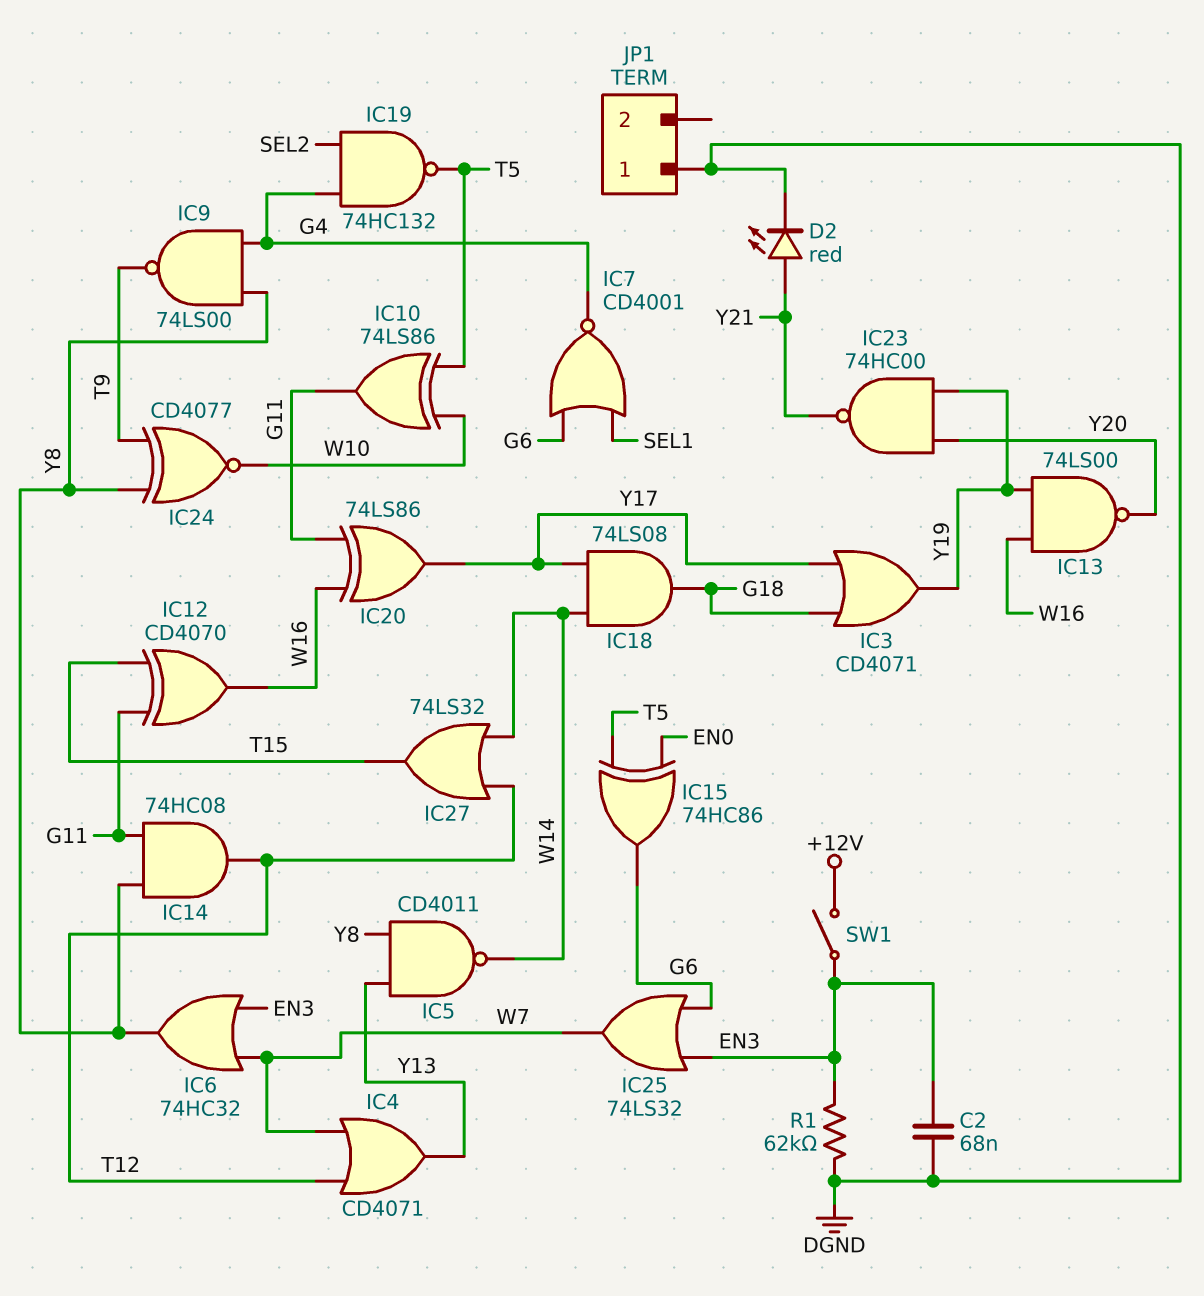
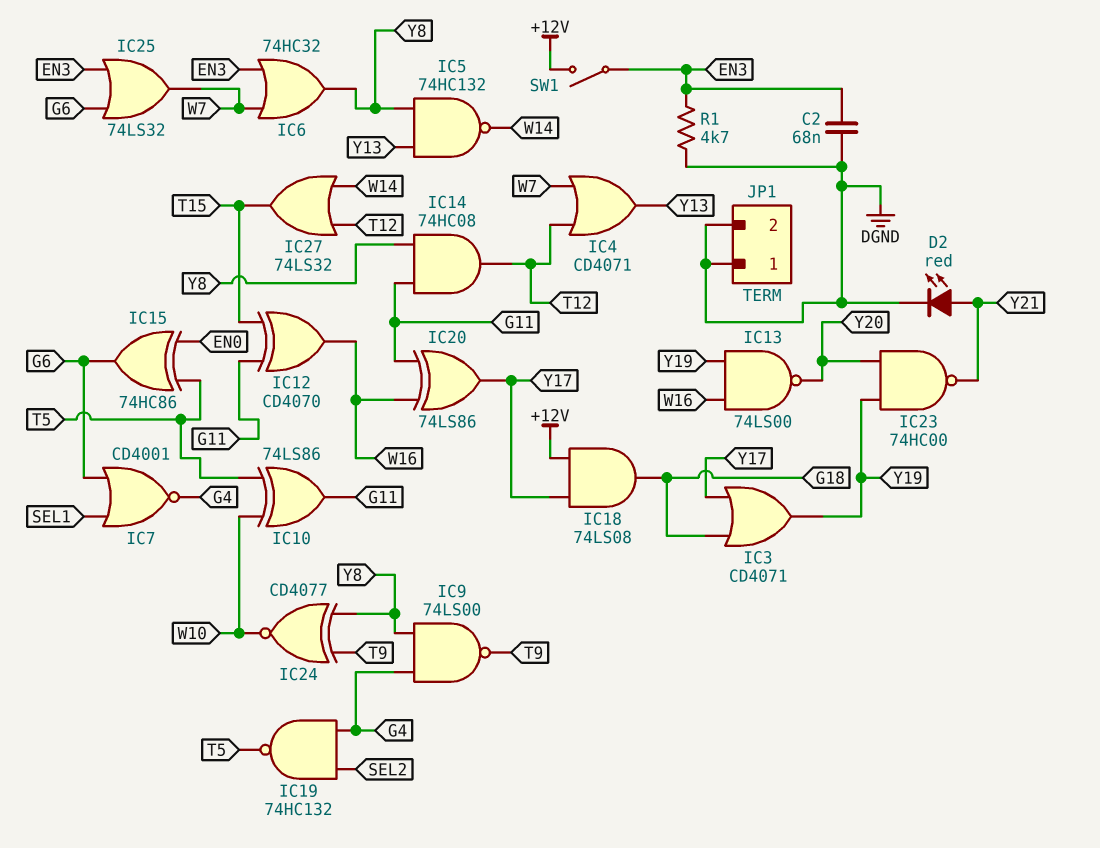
IC5: NAND CD4011 (in Y8, in Y13, out W14) -> NAND 74HC132 (in Y8, in Y13, out W14)
IC18: AND 74LS08 (in W14, in Y17, out G18) -> AND 74LS08 (in +12V, in Y17, out G18)
JP1 pin 2: none -> DGND
R1: 62k (DGND, EN3) -> 4.7k (DGND, EN3)

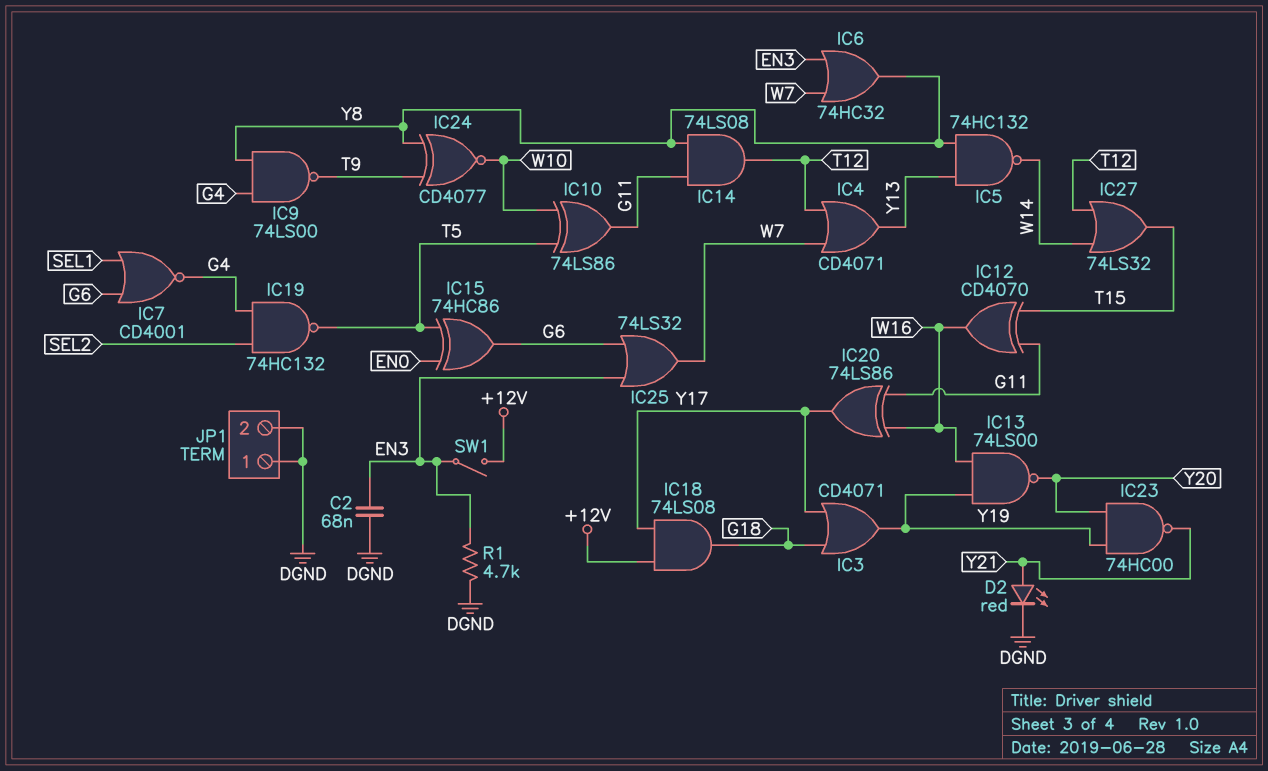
IC14: AND 74HC08 (in G11, in Y8, out T12) -> AND 74LS08 (in G11, in Y8, out T12)

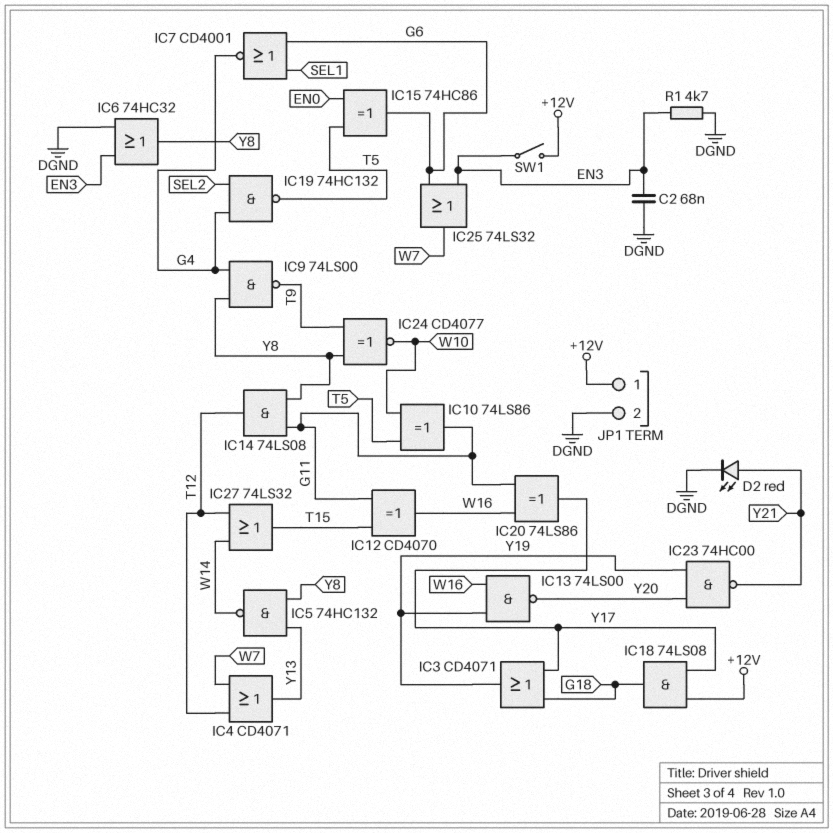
IC6: OR 74HC32 (in EN3, in W7, out Y8) -> OR 74HC32 (in DGND, in EN3, out Y8)
JP1 pin 1: DGND -> +12V

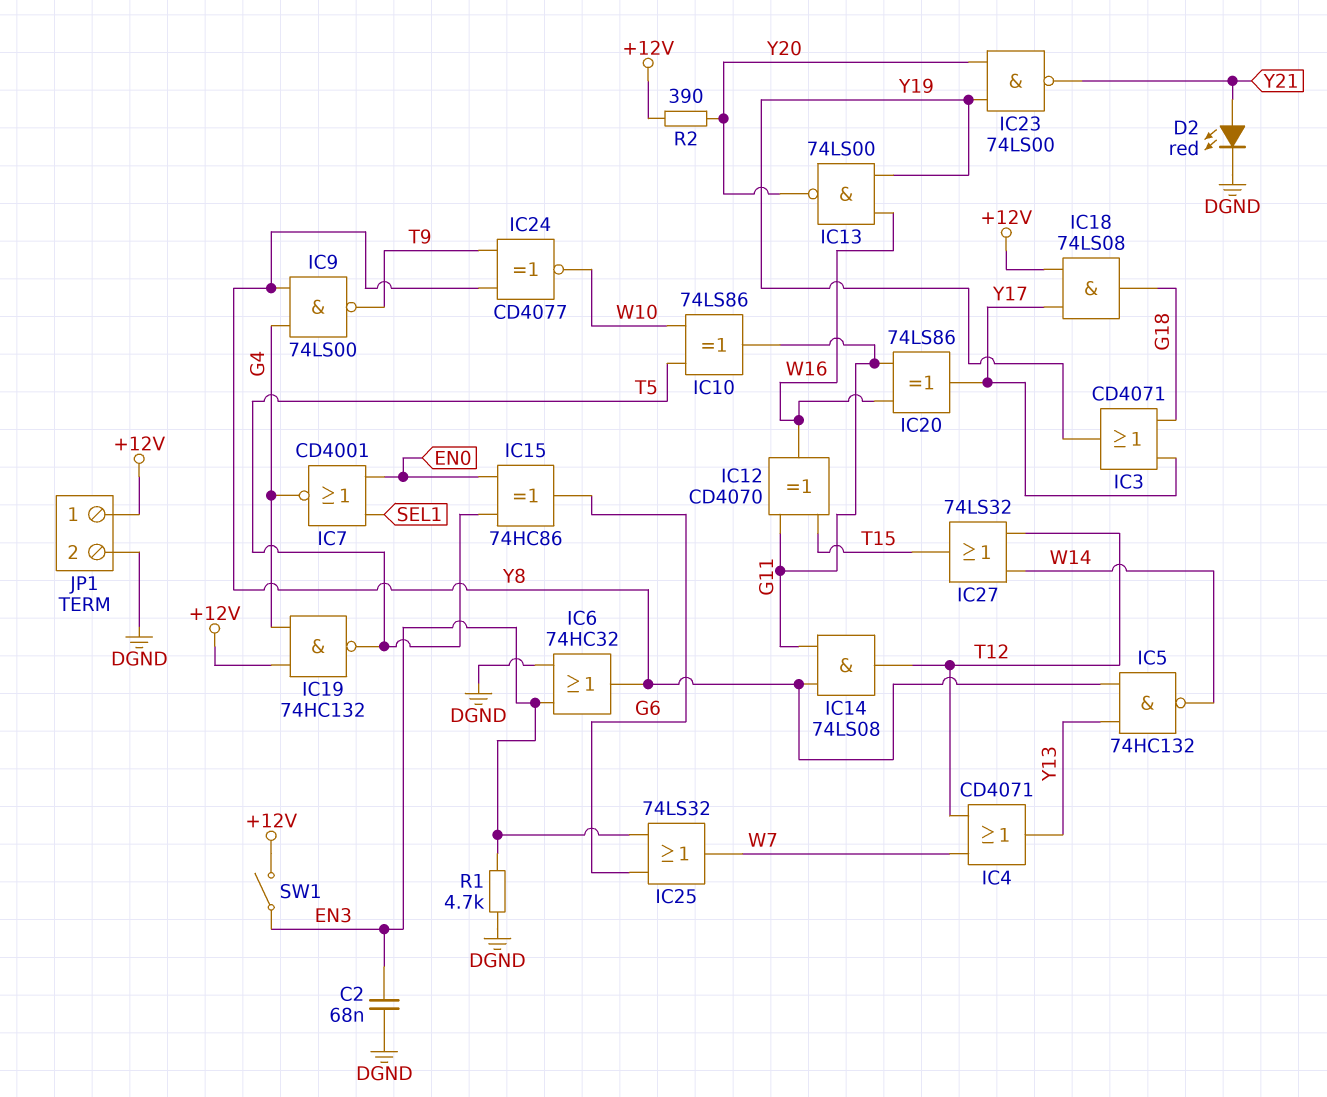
IC7: NOR CD4001 (in G6, in SEL1, out G4) -> NOR CD4001 (in EN0, in SEL1, out G4)
IC19: NAND 74HC132 (in G4, in SEL2, out T5) -> NAND 74HC132 (in +12V, in G4, out T5)
IC23: NAND 74HC00 (in Y19, in Y20, out Y21) -> NAND 74LS00 (in Y19, in Y20, out Y21)
R2: none -> 390 (+12V, Y20)

